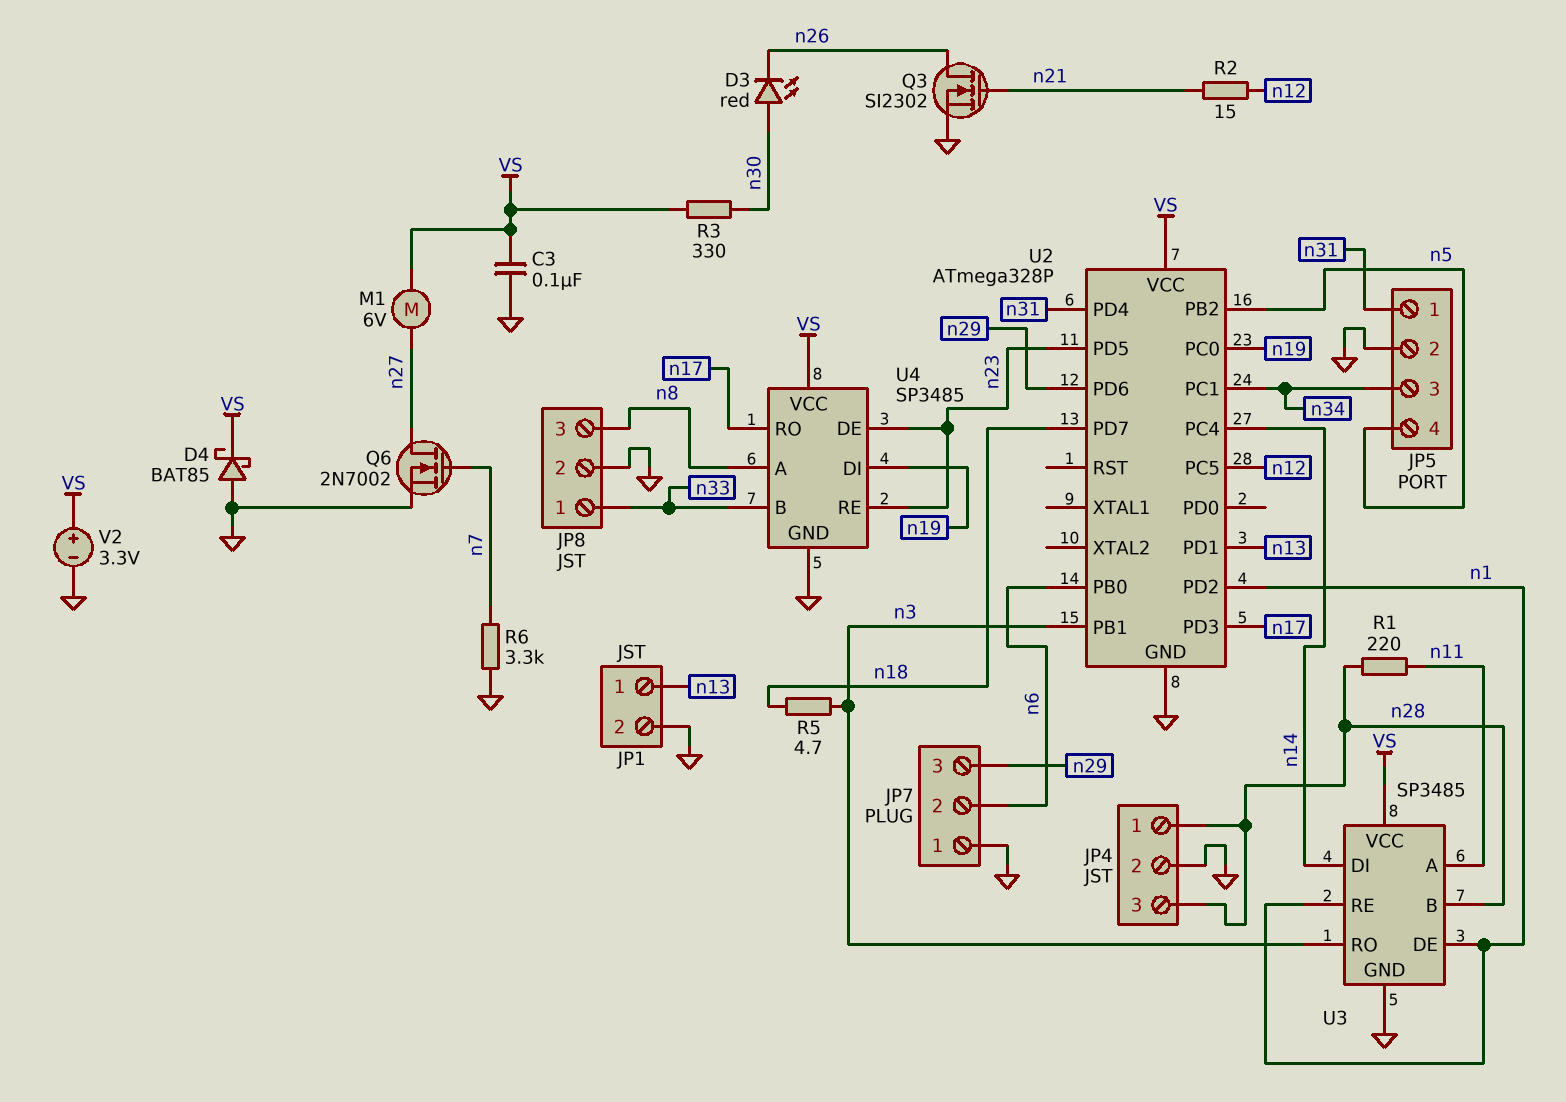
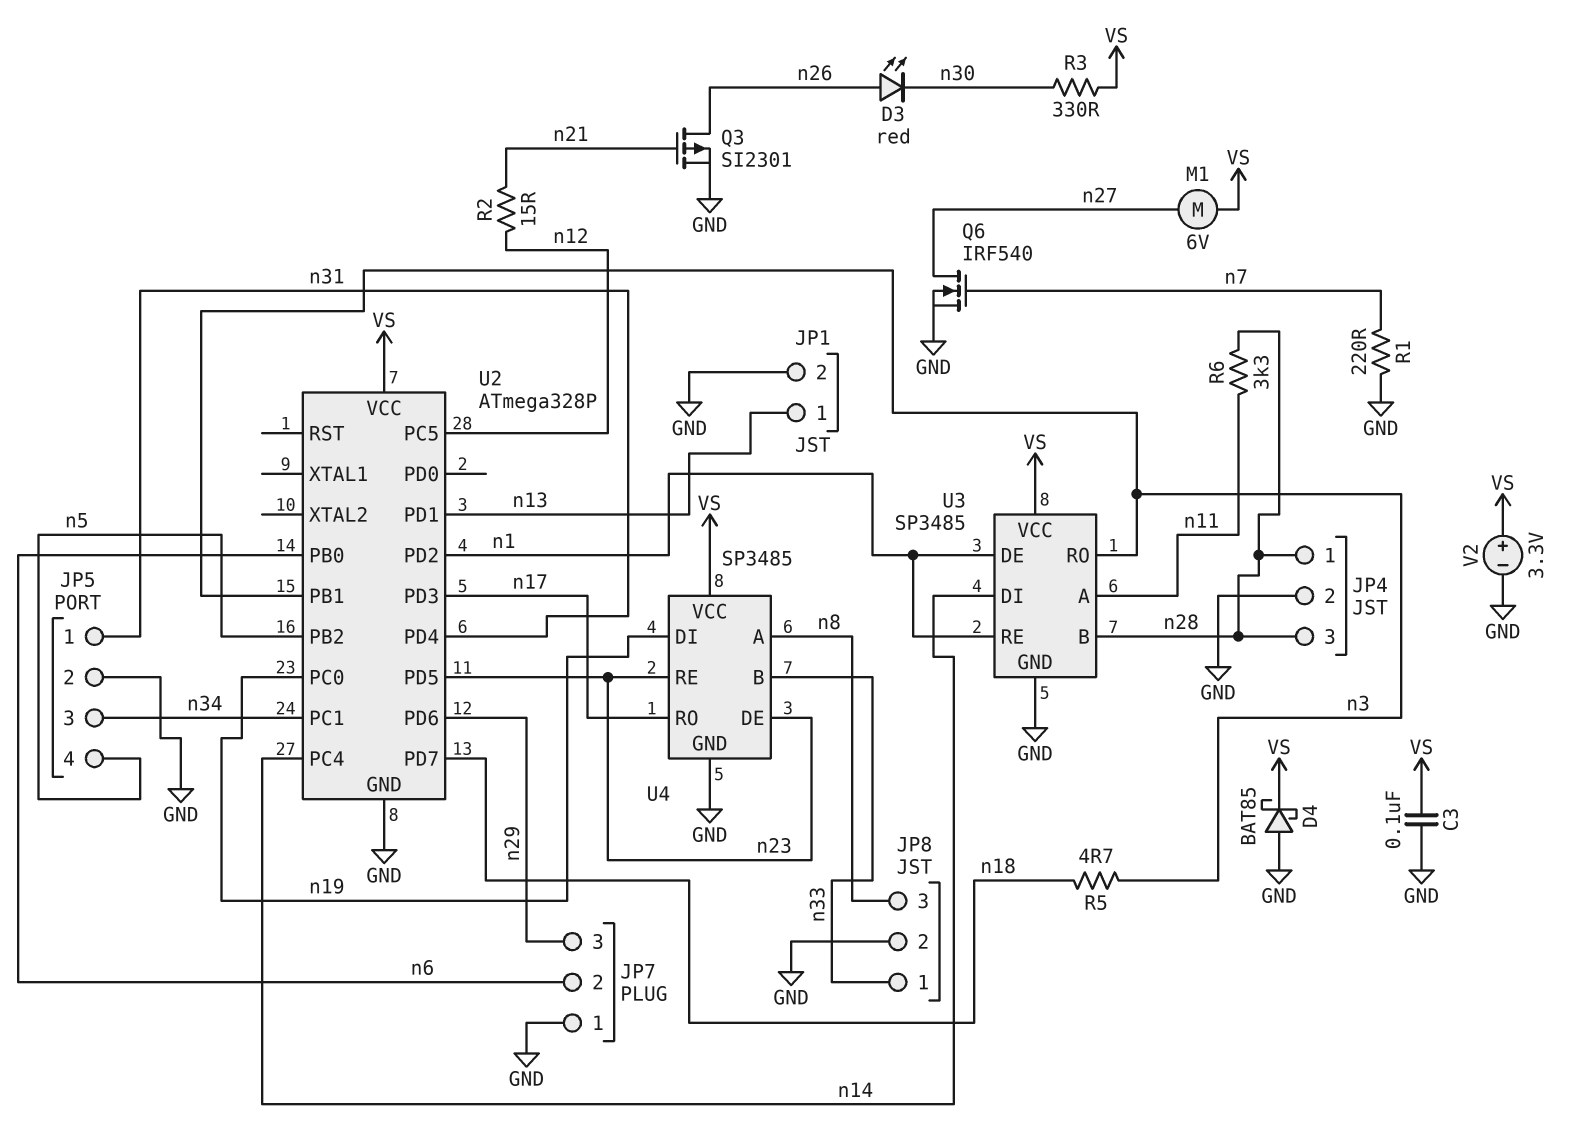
D3: LED red (A n30, K n26) -> LED red (A n26, K n30)
Q3: NMOS SI2302 (G n21, D n26, S GND) -> PMOS SI2301 (G n21, D n26, S GND)
Q6: NMOS 2N7002 (G n7, D n27, S GND) -> NMOS IRF540 (G n7, D n27, S GND)
R1: 220 (n11, n28) -> 220 (GND, n7)
R6: 3.3k (GND, n7) -> 3.3k (n11, n28)

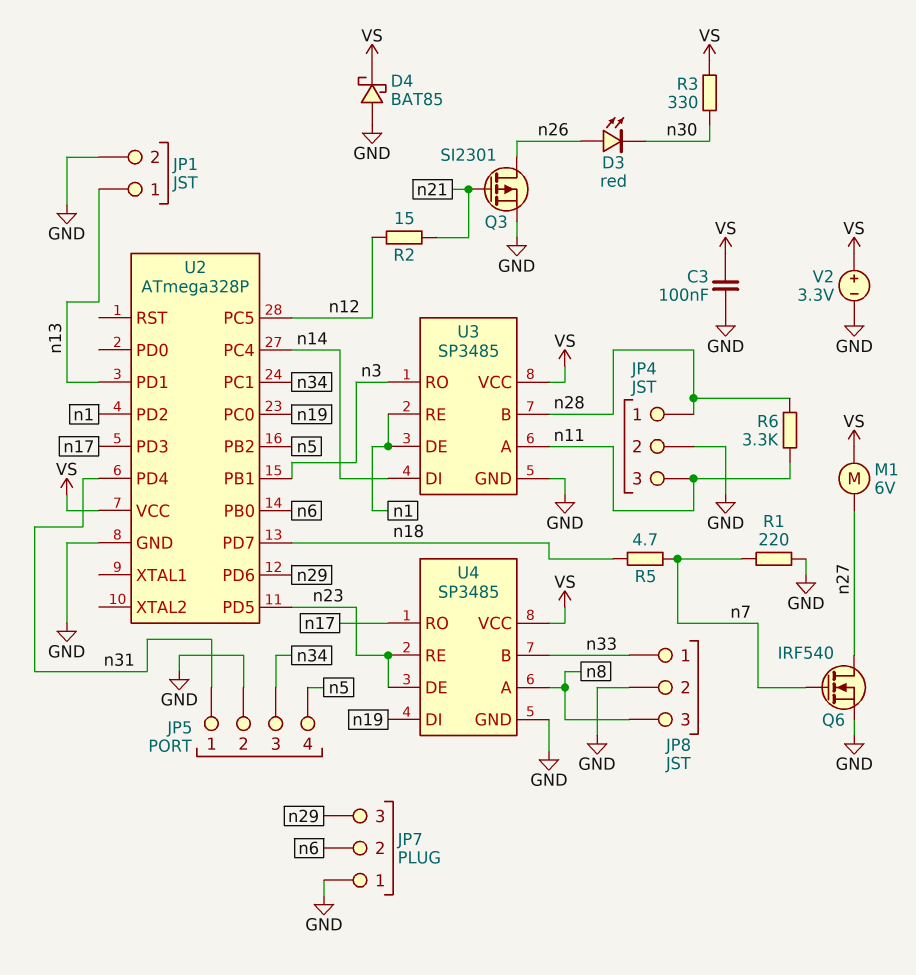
JP4 pin 3: n28 -> n11
R5: 4.7 (n3, n18) -> 4.7 (n7, n18)

